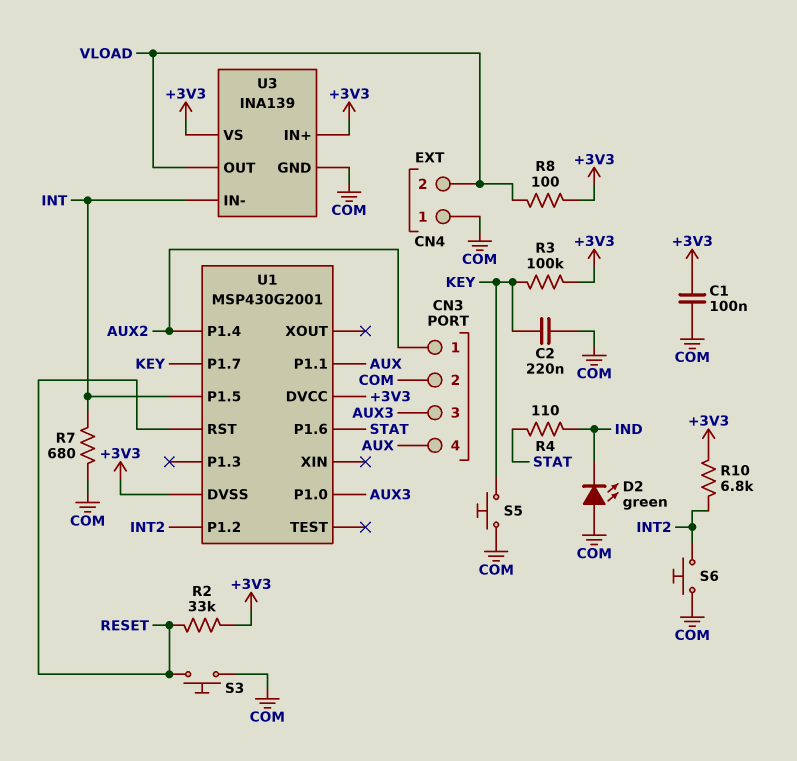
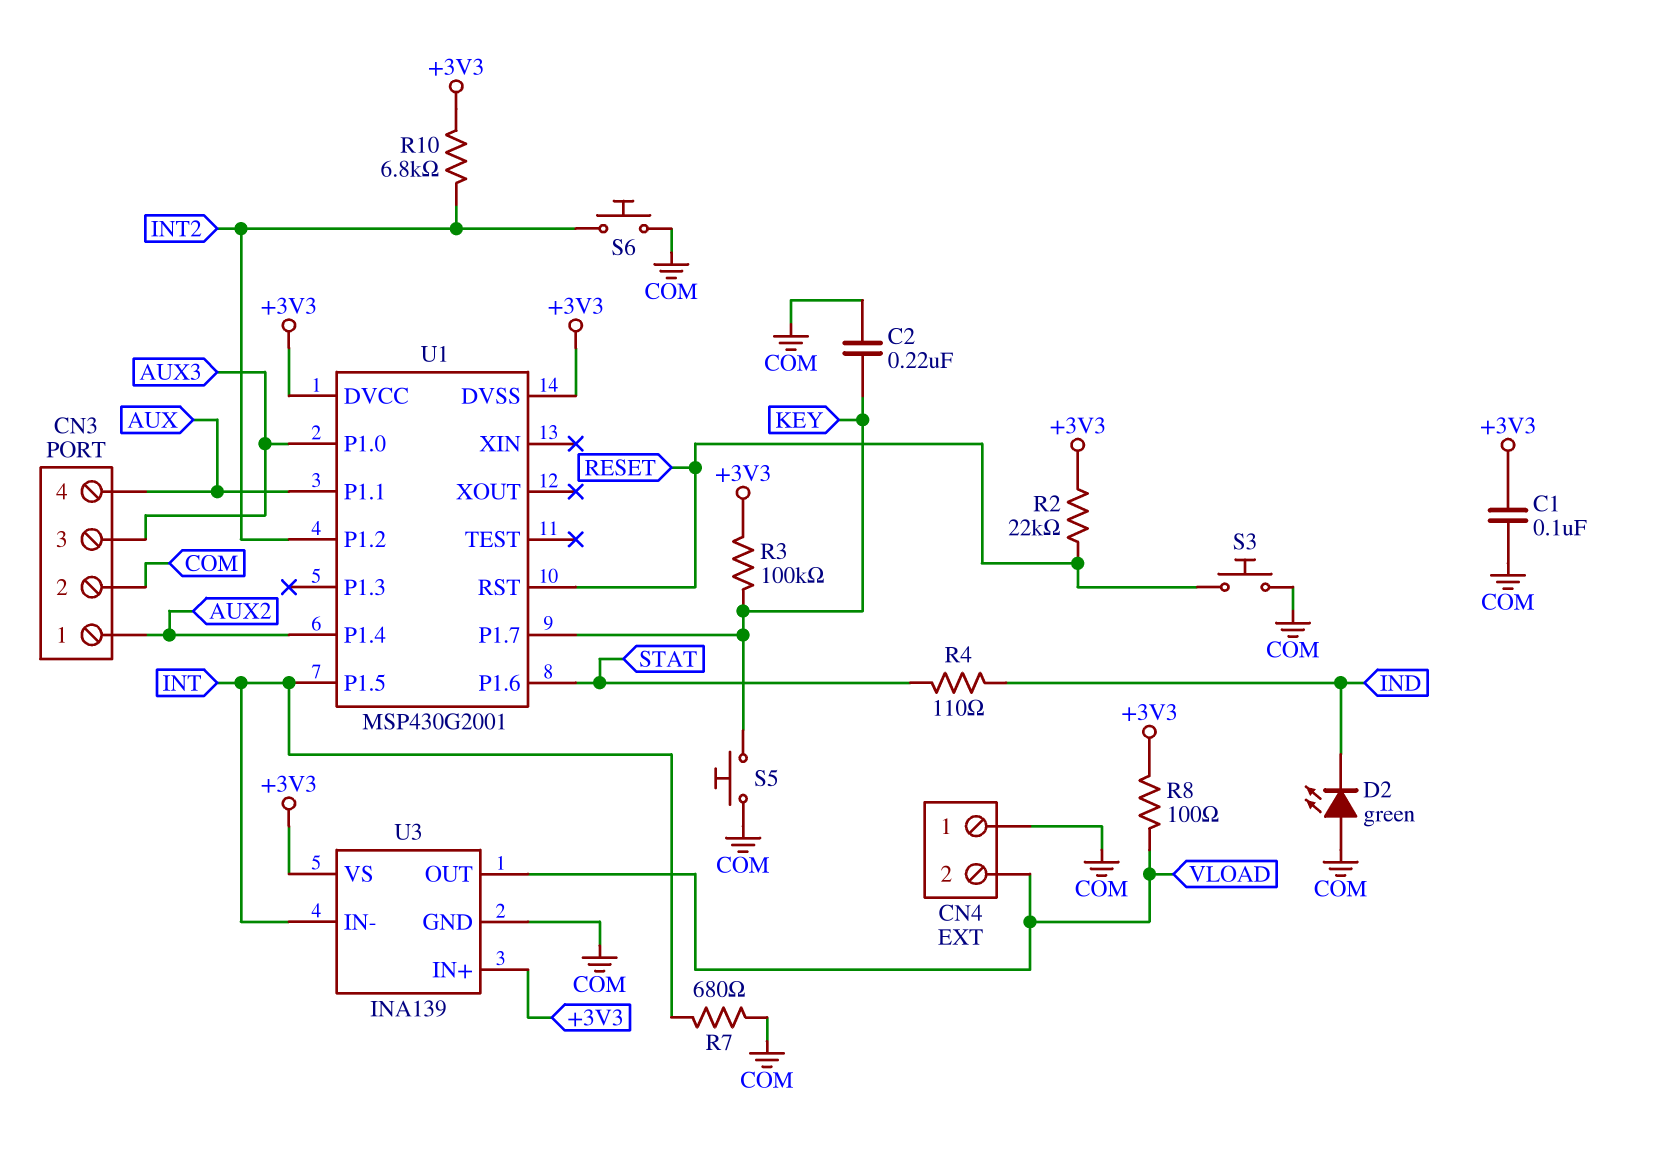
R2: 33k (+3V3, RESET) -> 22k (+3V3, RESET)

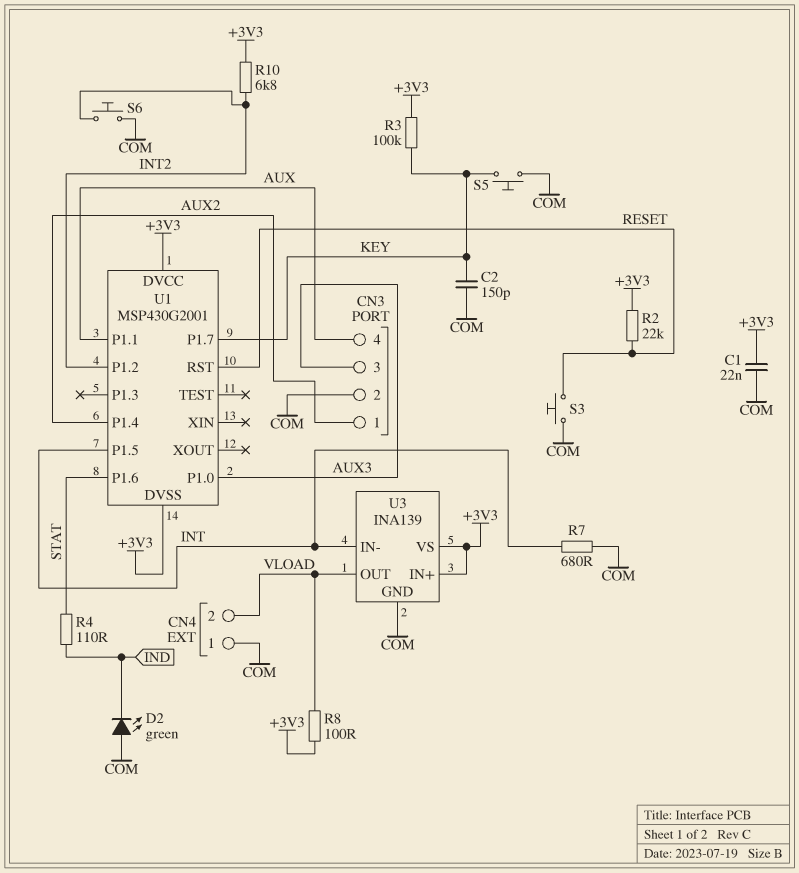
C1: 100nF (+3V3, COM) -> 22nF (+3V3, COM)
C2: 220nF (COM, KEY) -> 150pF (COM, KEY)

